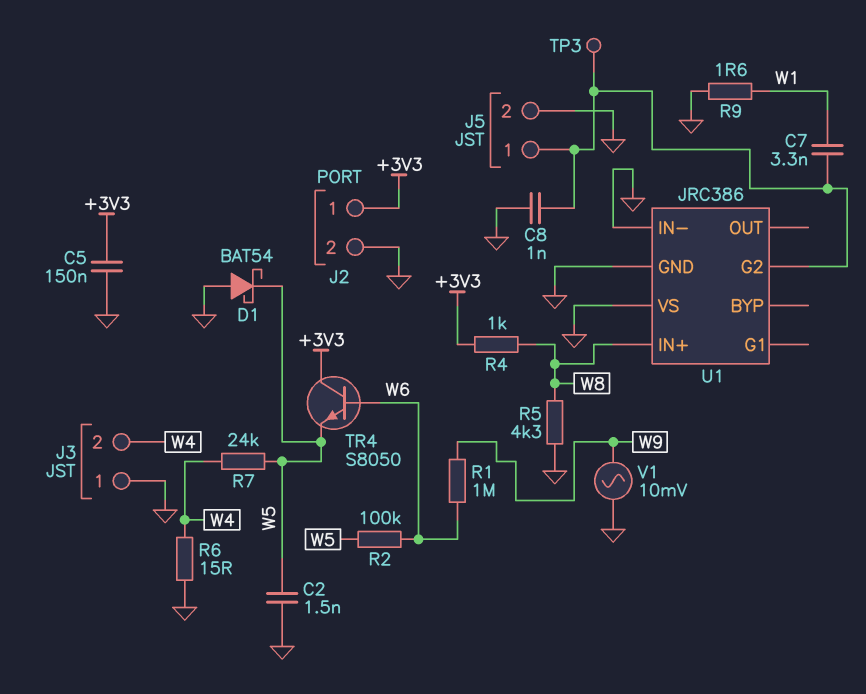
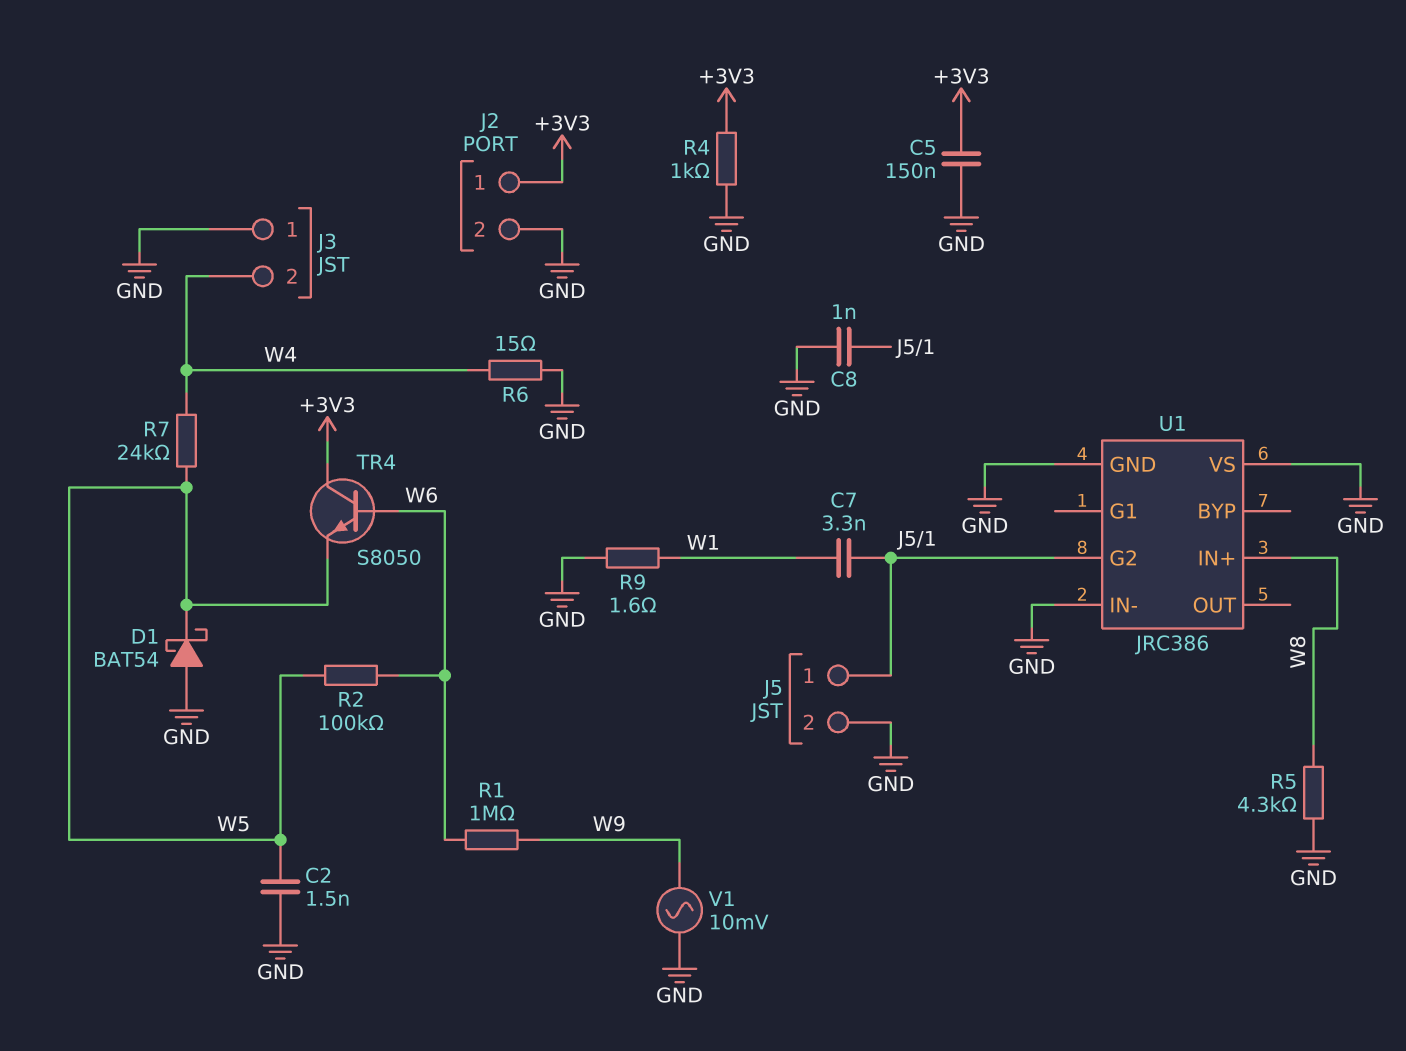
R4: 1k (+3V3, W8) -> 1k (+3V3, GND)
TP3: test point (J5/1) -> none

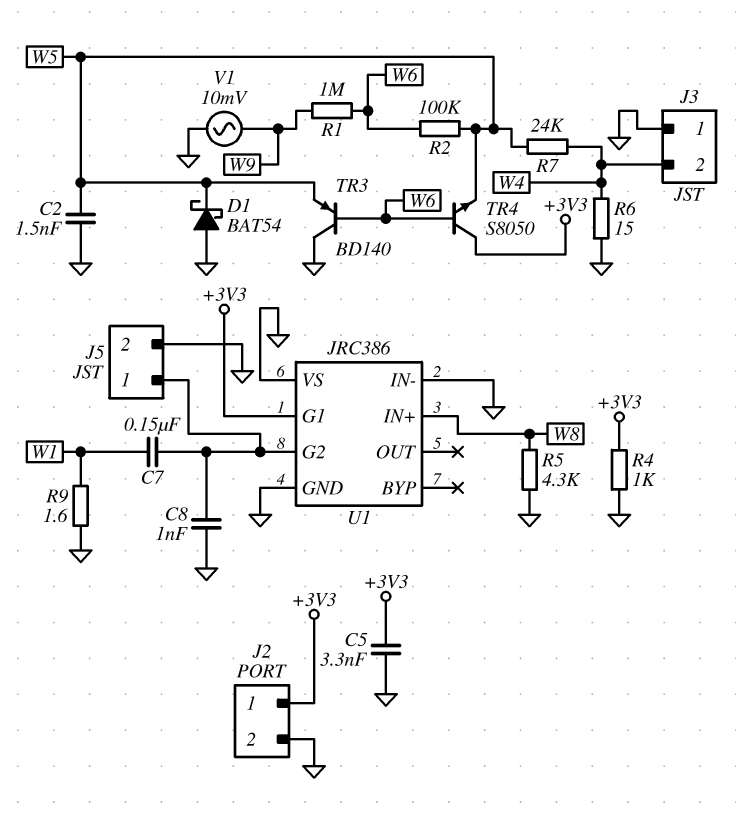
C5: 150nF (+3V3, GND) -> 3.3nF (+3V3, GND)
C7: 3.3nF (J5/1, W1) -> 150nF (J5/1, W1)
TR3: none -> PNP BD140 (B W6, C GND, E W5)
U1 pin G1: none -> +3V3

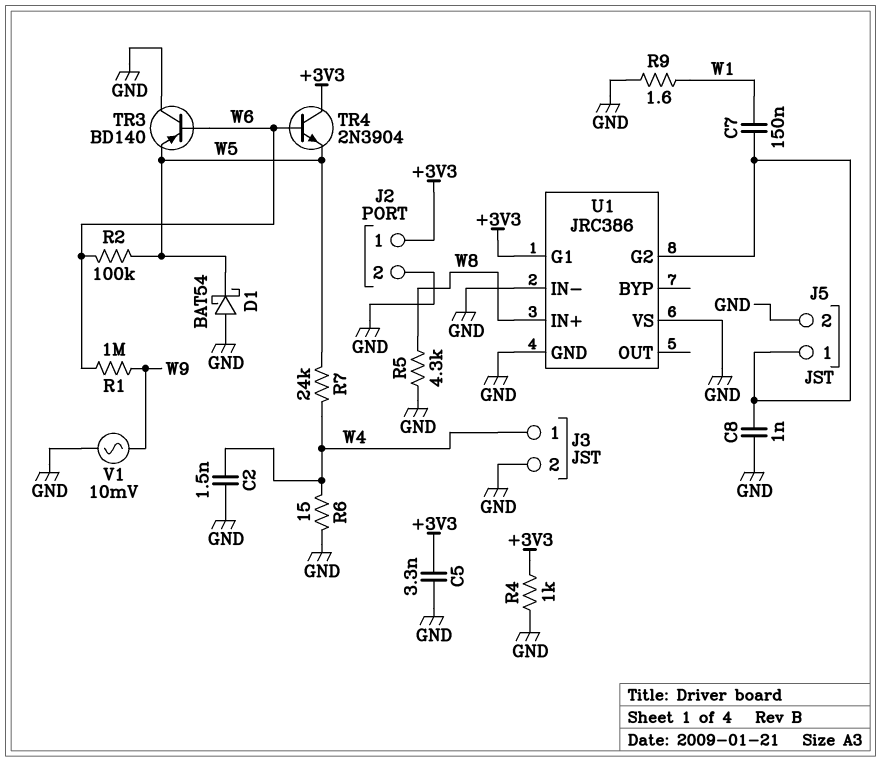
C2: 1.5nF (GND, W5) -> 1.5nF (GND, W4)
J3 pin 1: GND -> W4
J3 pin 2: W4 -> GND
TR4: NPN S8050 (B W6, C +3V3, E W5) -> NPN 2N3904 (B W6, C +3V3, E W5)

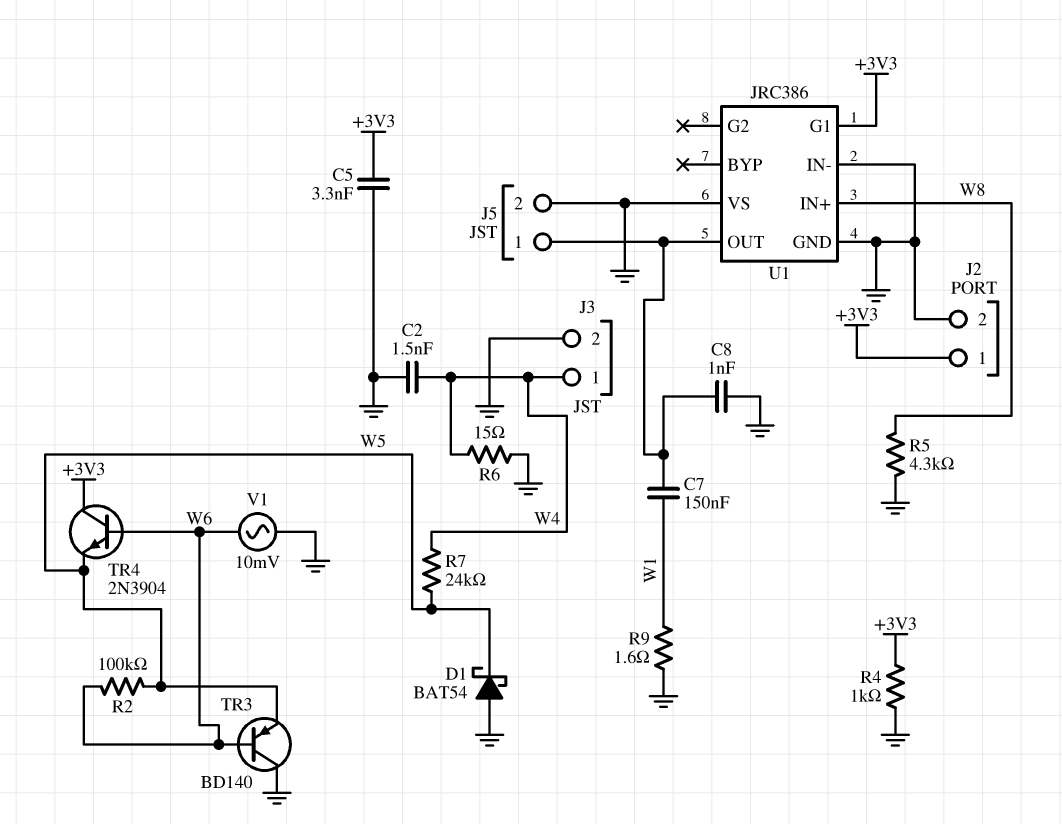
R1: 1M (W6, W9) -> none
U1 pin G2: J5/1 -> none
U1 pin OUT: none -> J5/1
V1: AC 10mV (GND, W9) -> AC 10mV (GND, W6)

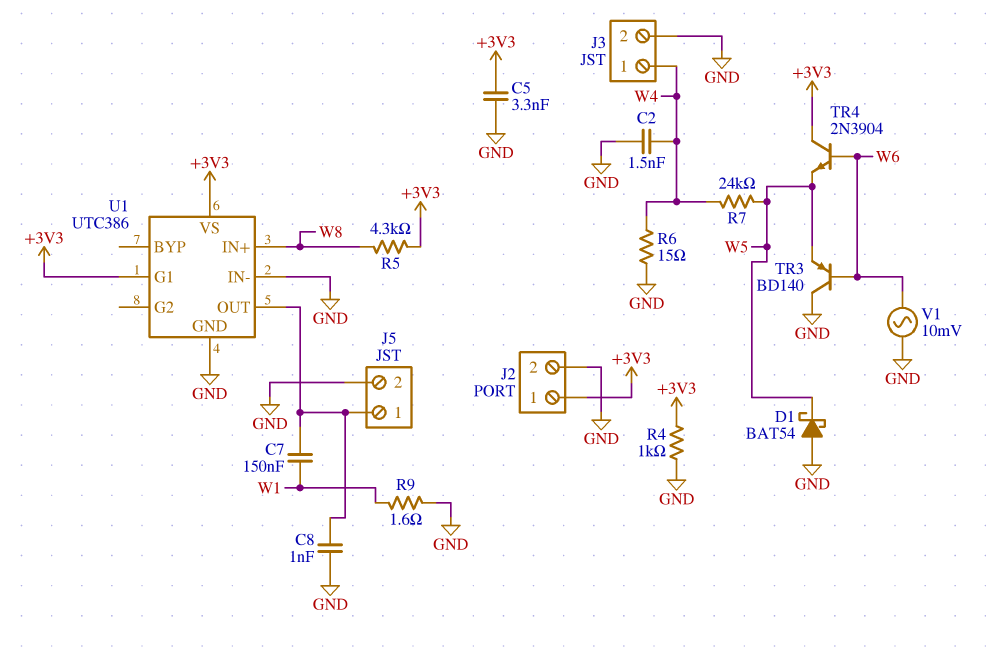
R2: 100k (W5, W6) -> none
R5: 4.3k (GND, W8) -> 4.3k (+3V3, W8)
U1: JRC386 -> UTC386
U1 pin VS: GND -> +3V3

